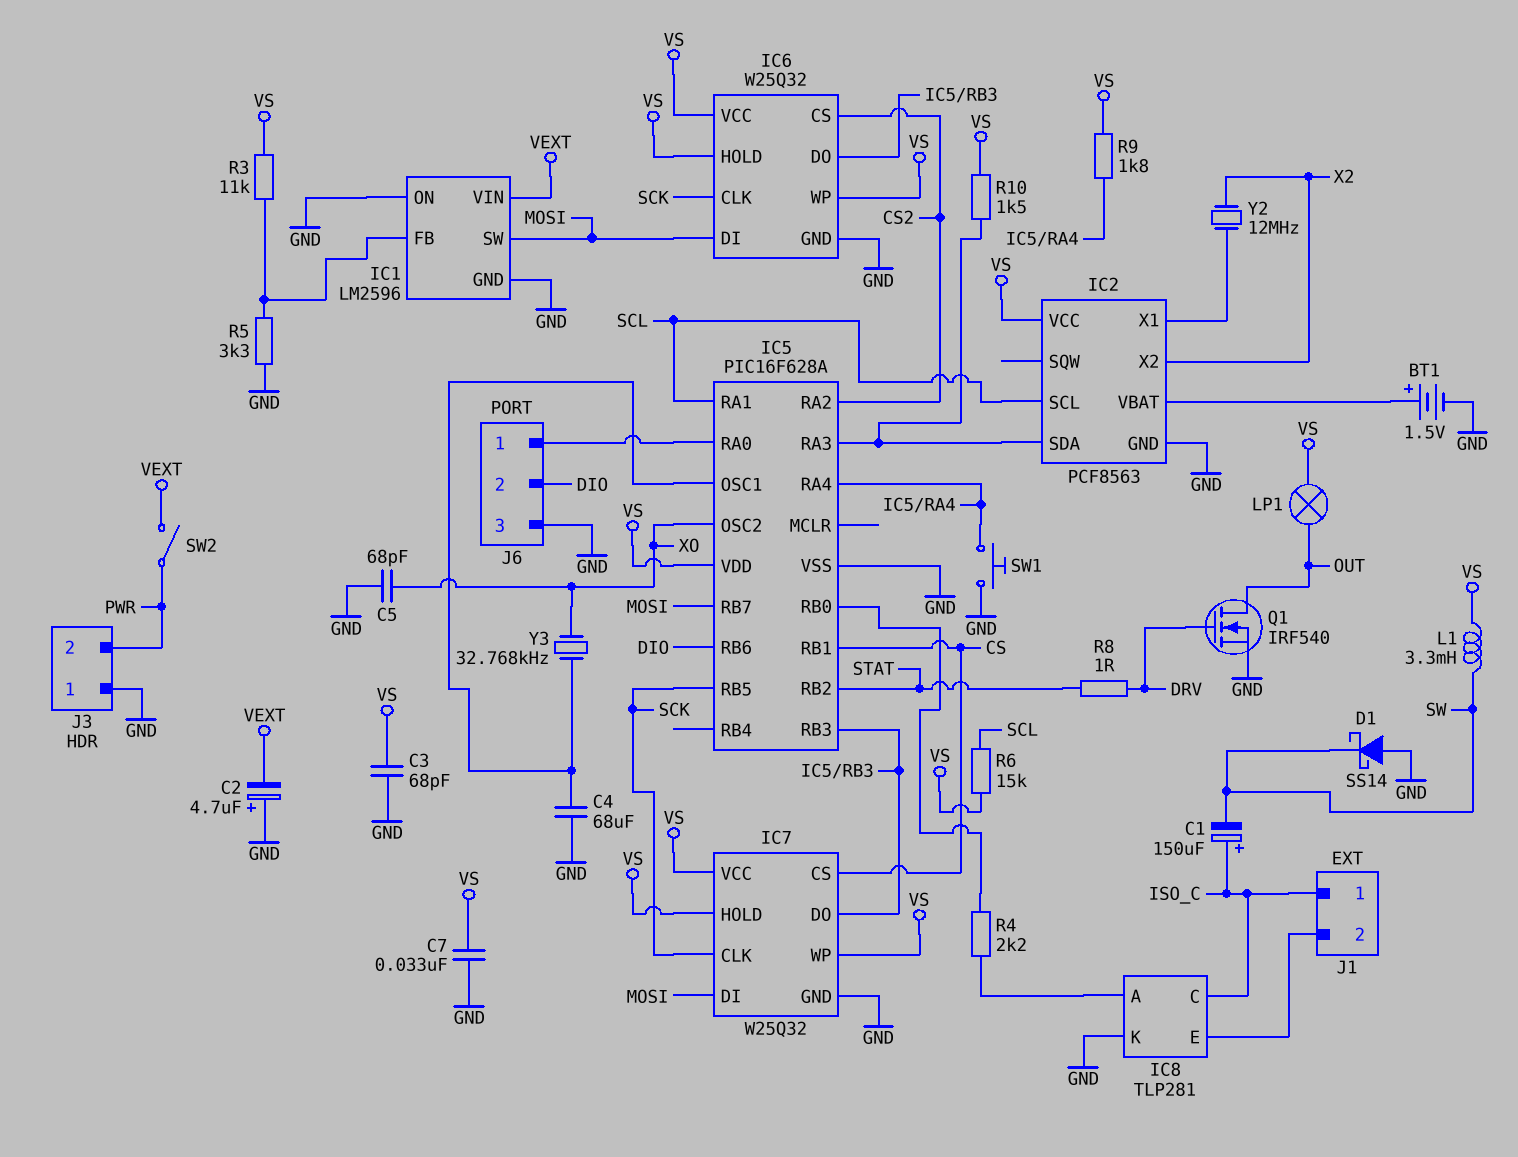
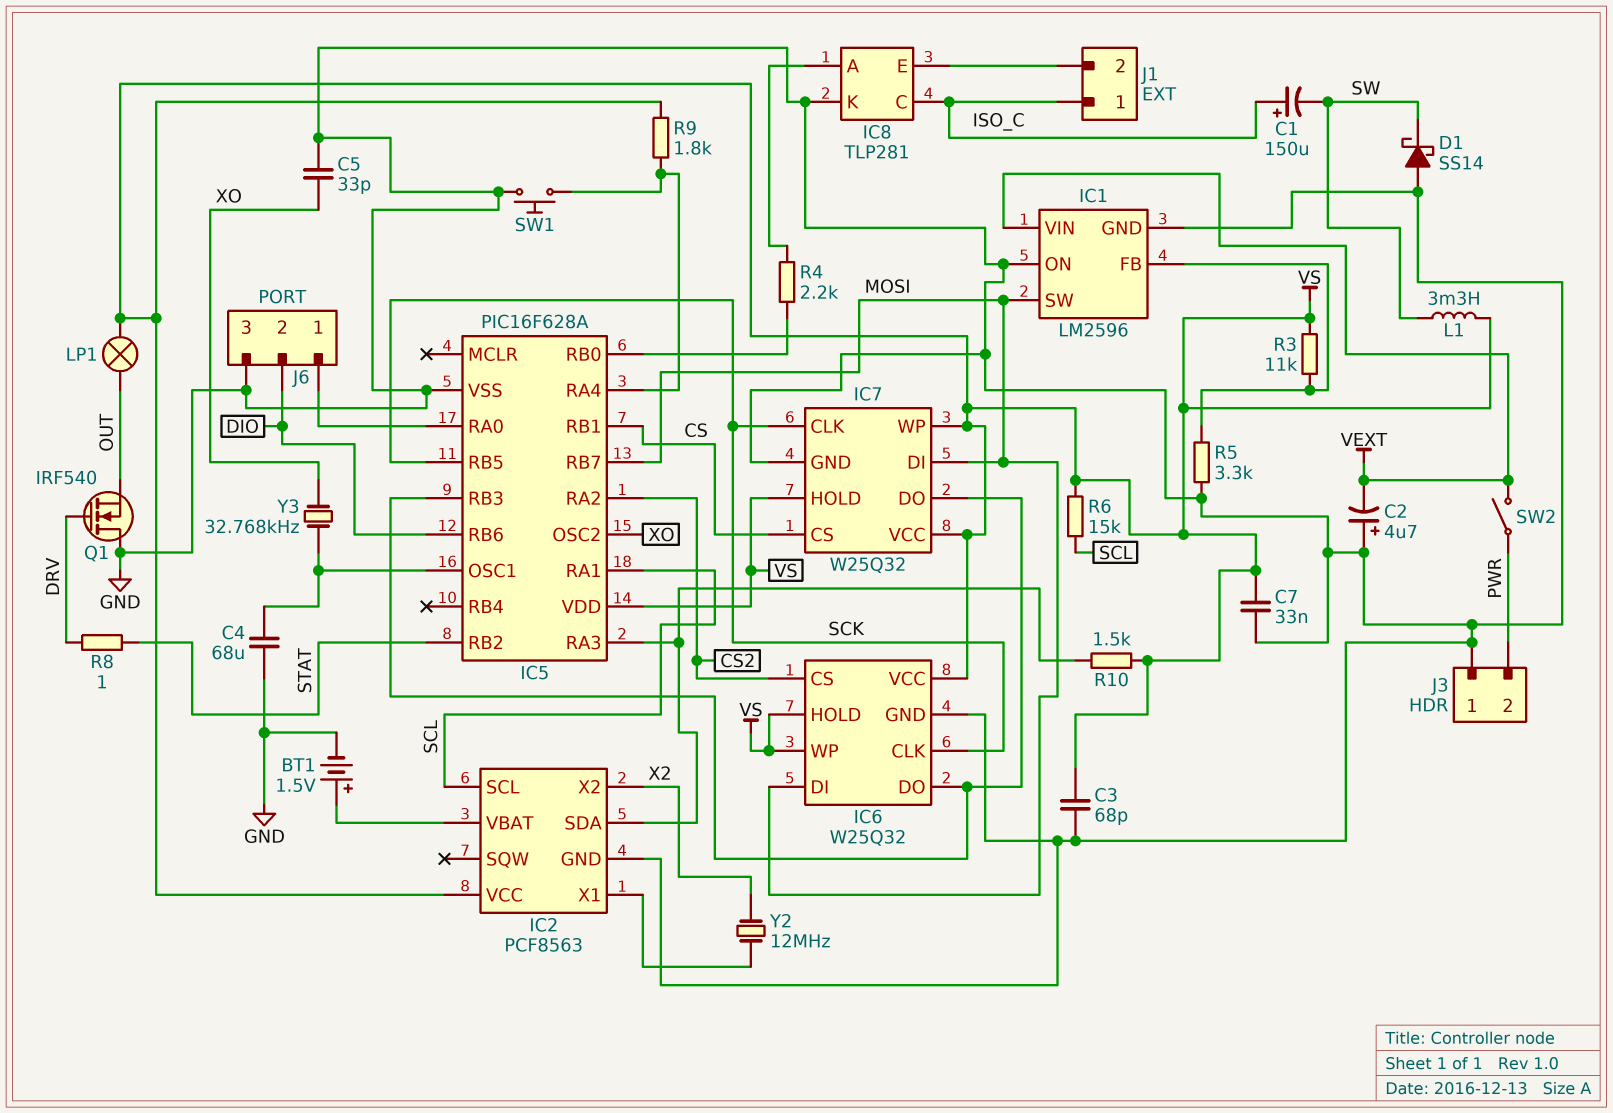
C5: 68pF (GND, XO) -> 33pF (GND, XO)
Q1: NMOS IRF540 (G DRV, D OUT, S GND) -> NMOS IRF540 (G DRV, D GND, S OUT)

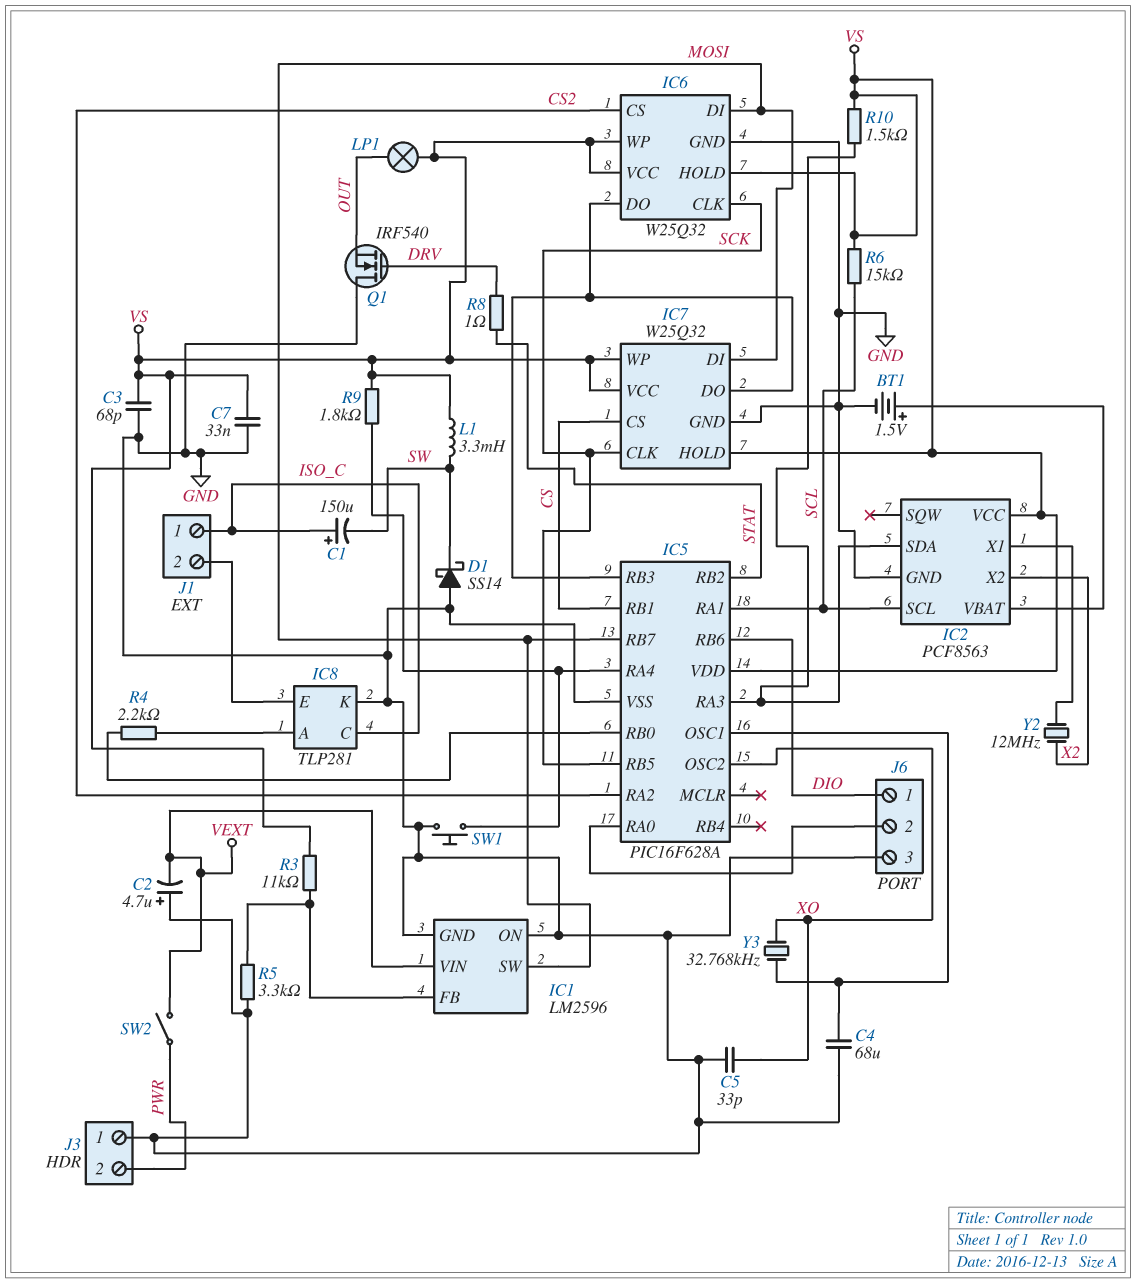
J6 pin 1: IC5/RA0 -> DIO
J6 pin 2: DIO -> IC5/RA0

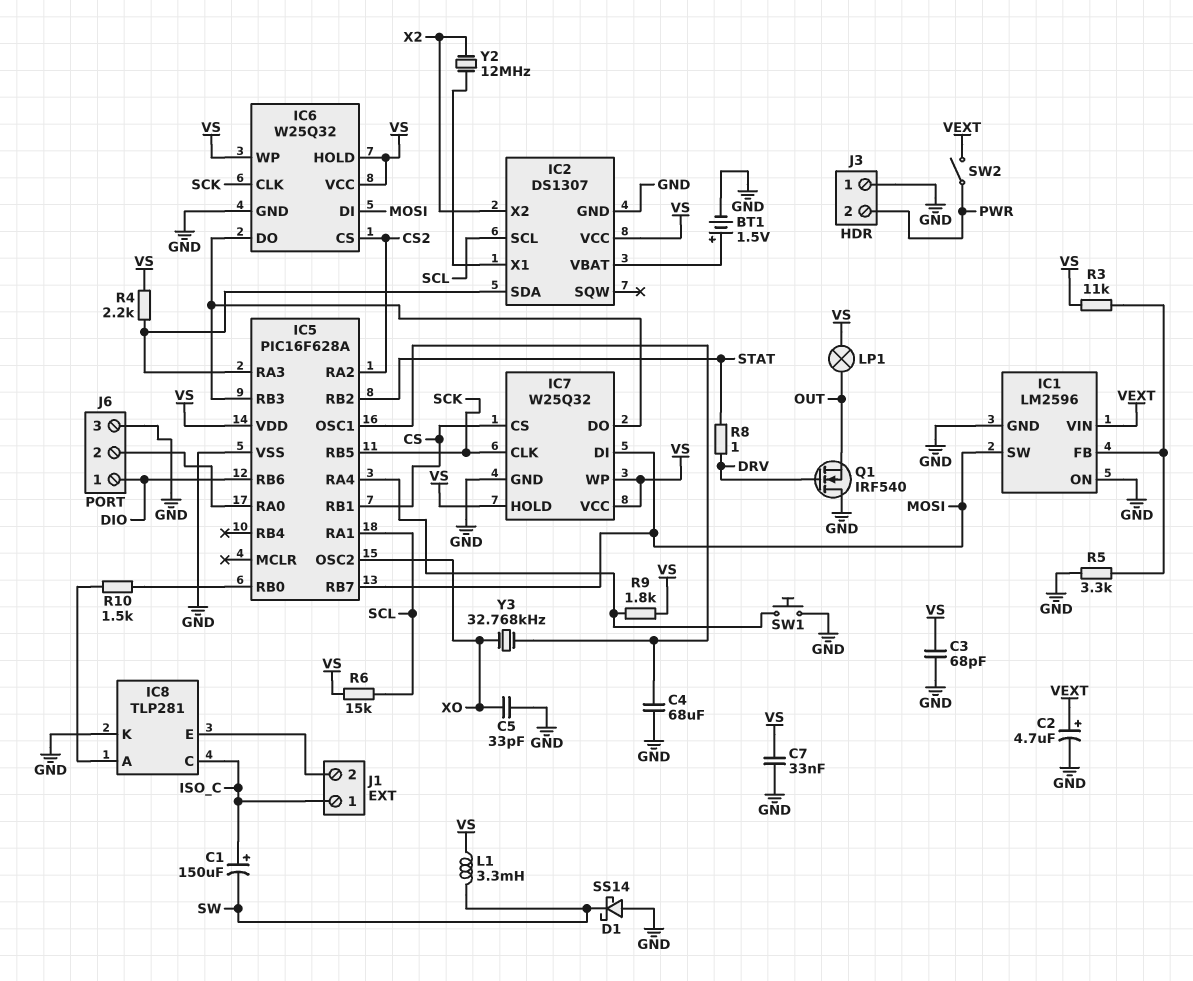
C2: 4.7uF (plus GND, minus VEXT) -> 4.7uF (plus VEXT, minus GND)
IC2: PCF8563 -> DS1307
R4: 2.2k (IC5/RB0, IC8/A) -> 2.2k (IC2/SDA, VS)
R10: 1.5k (IC2/SDA, VS) -> 1.5k (IC5/RB0, IC8/A)

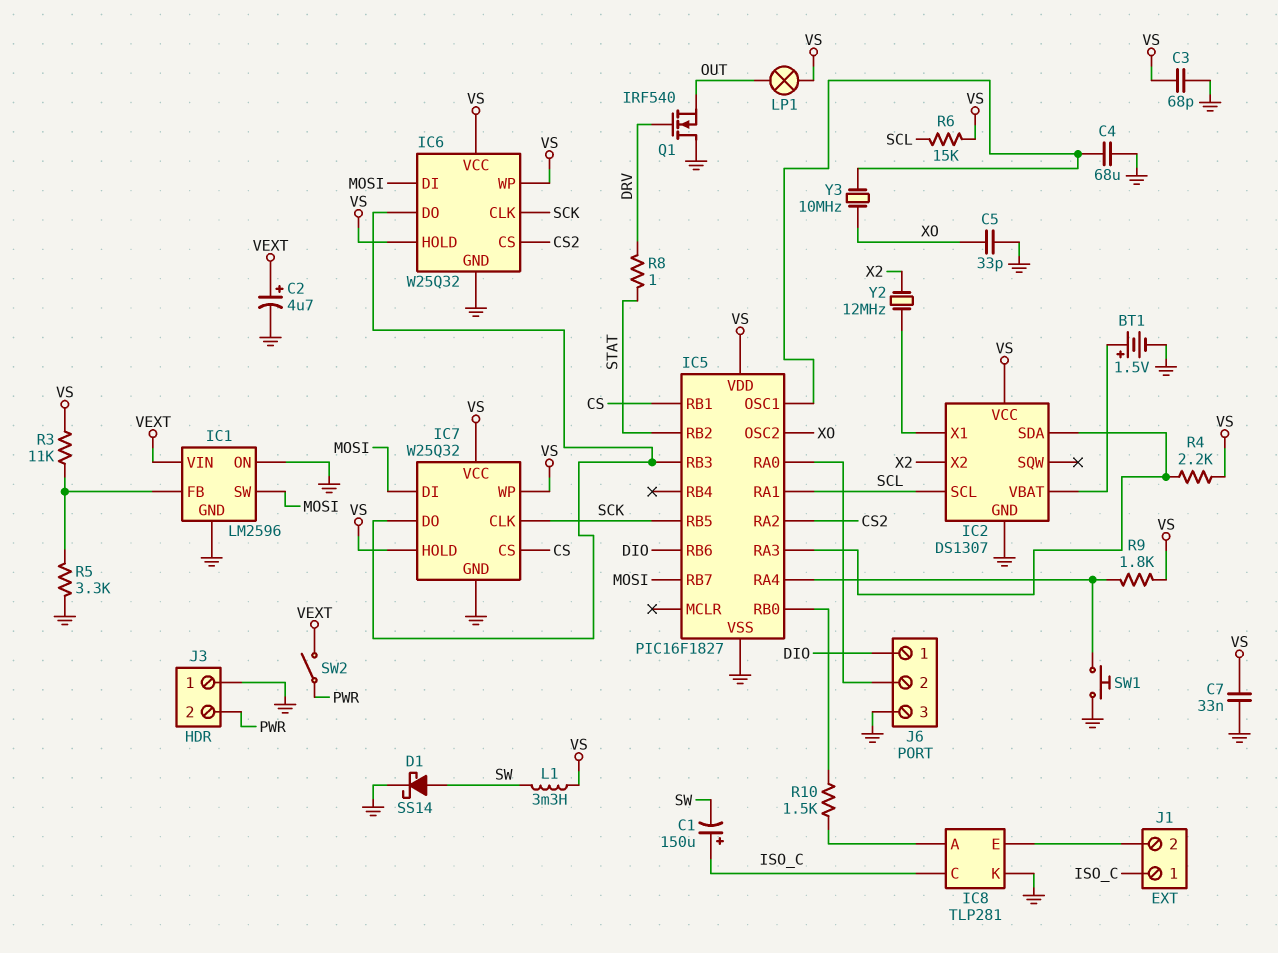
D1: schottky SS14 (A GND, K SW) -> schottky SS14 (A SW, K GND)
IC5: PIC16F628A -> PIC16F1827
Y3: 32.768kHz (IC5/OSC1, XO) -> 10MHz (IC5/OSC1, XO)

